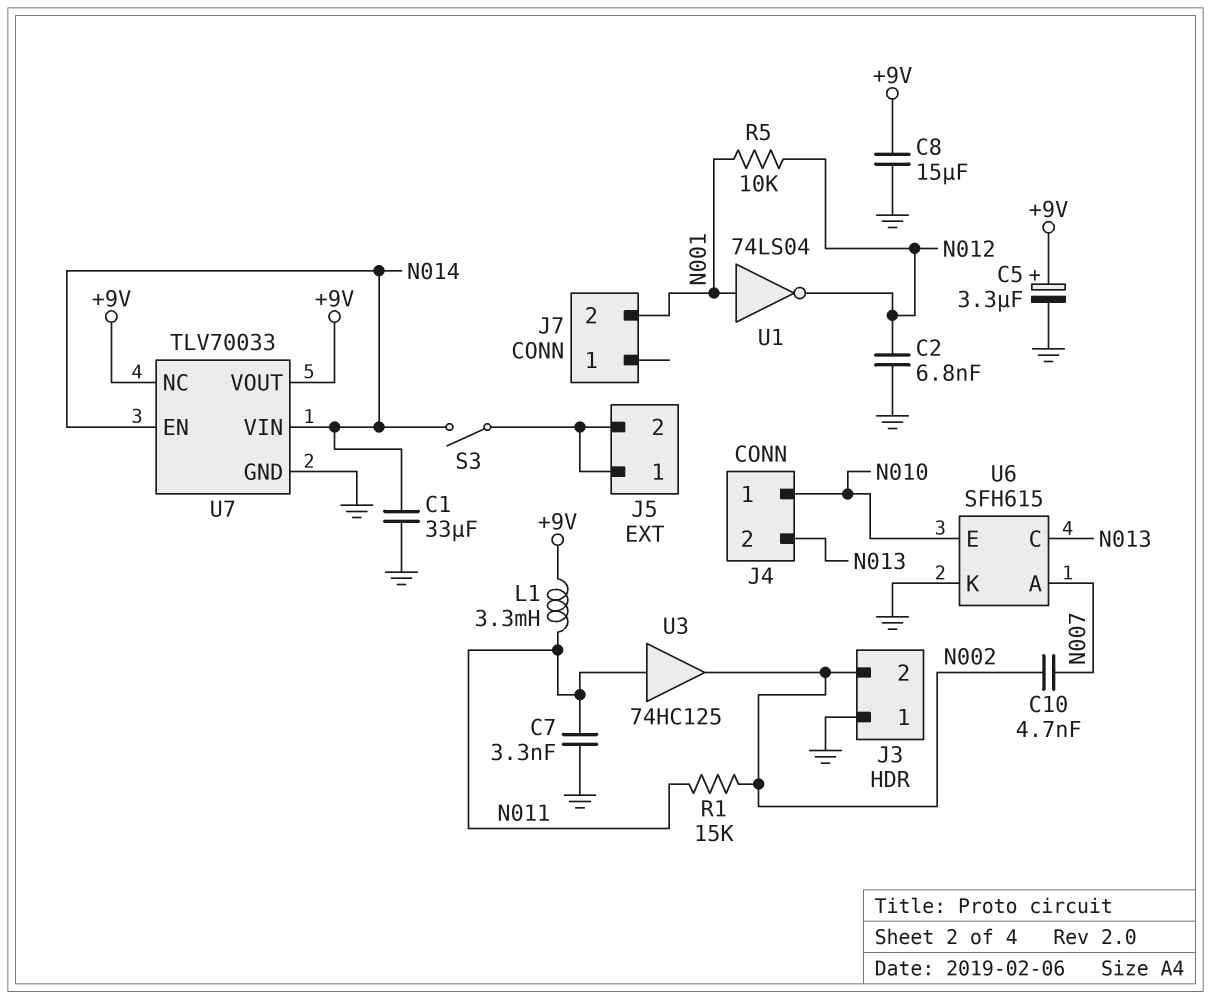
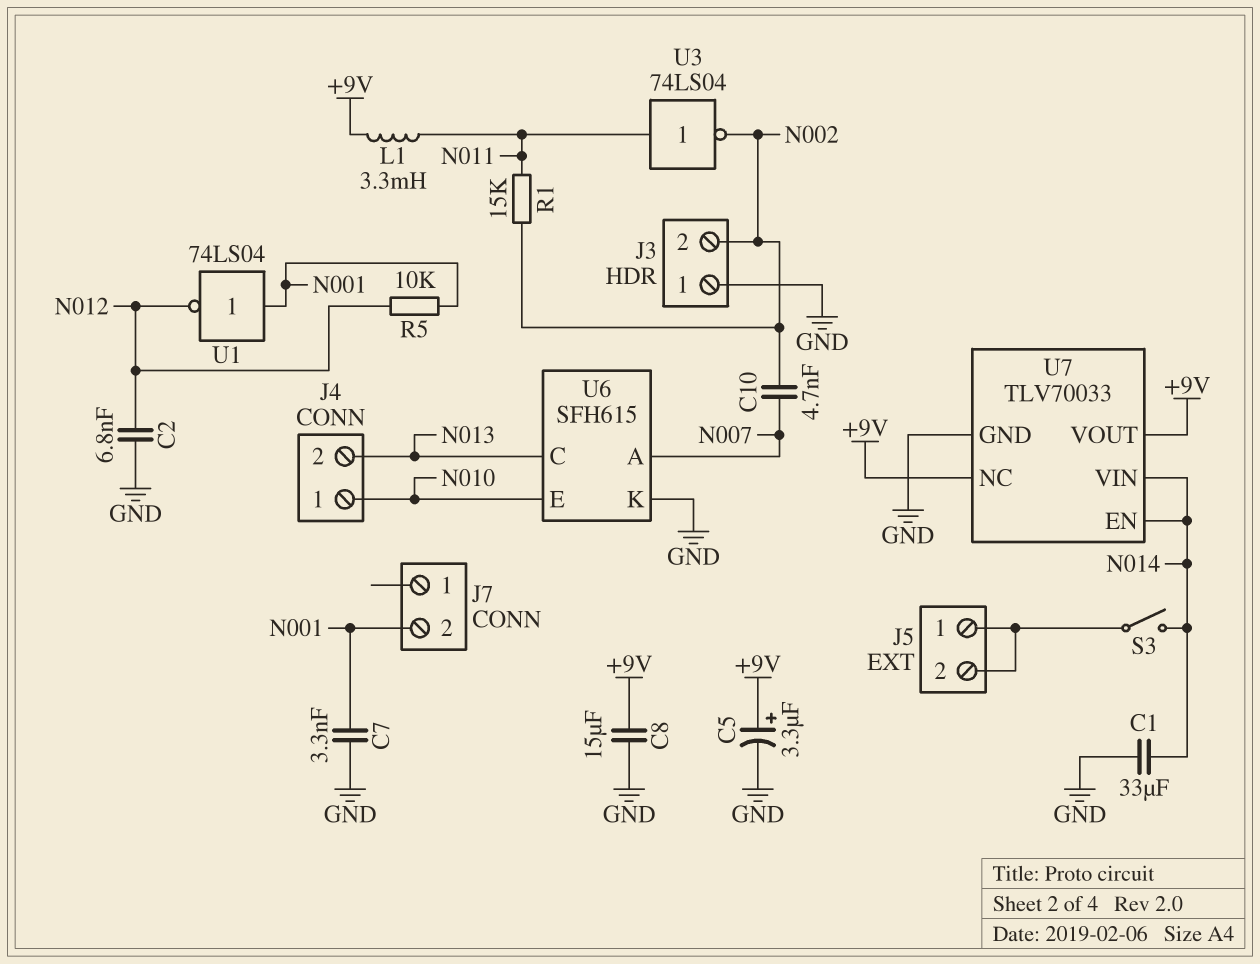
C7: 3.3nF (GND, N011) -> 3.3nF (GND, N001)
U3: buffer 74HC125 (in N011, out N002) -> NOT 74LS04 (in N011, out N002)

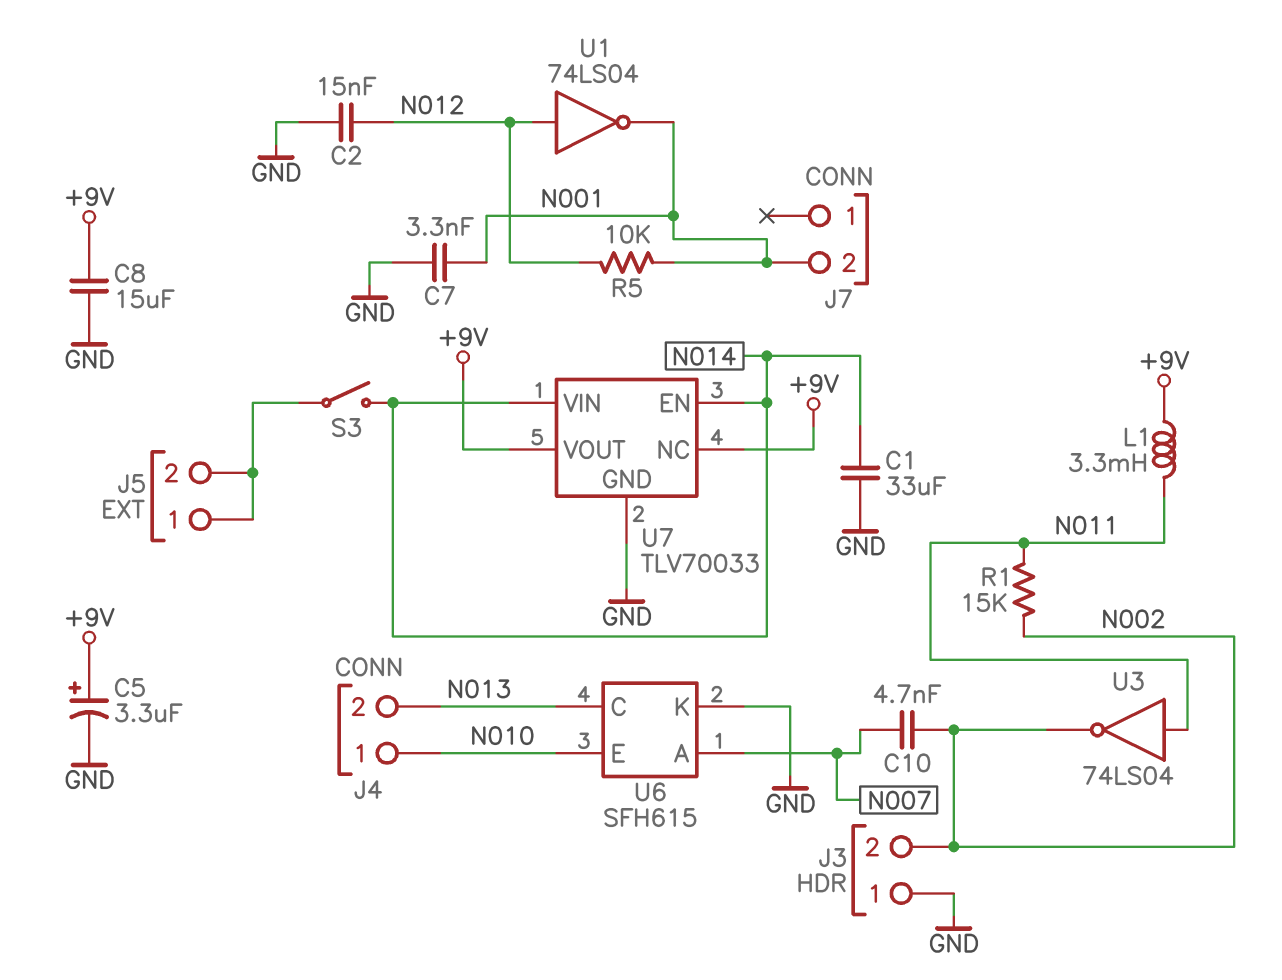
C2: 6.8nF (GND, N012) -> 15nF (GND, N012)
U1: NOT 74LS04 (in N001, out N012) -> NOT 74LS04 (in N012, out N001)

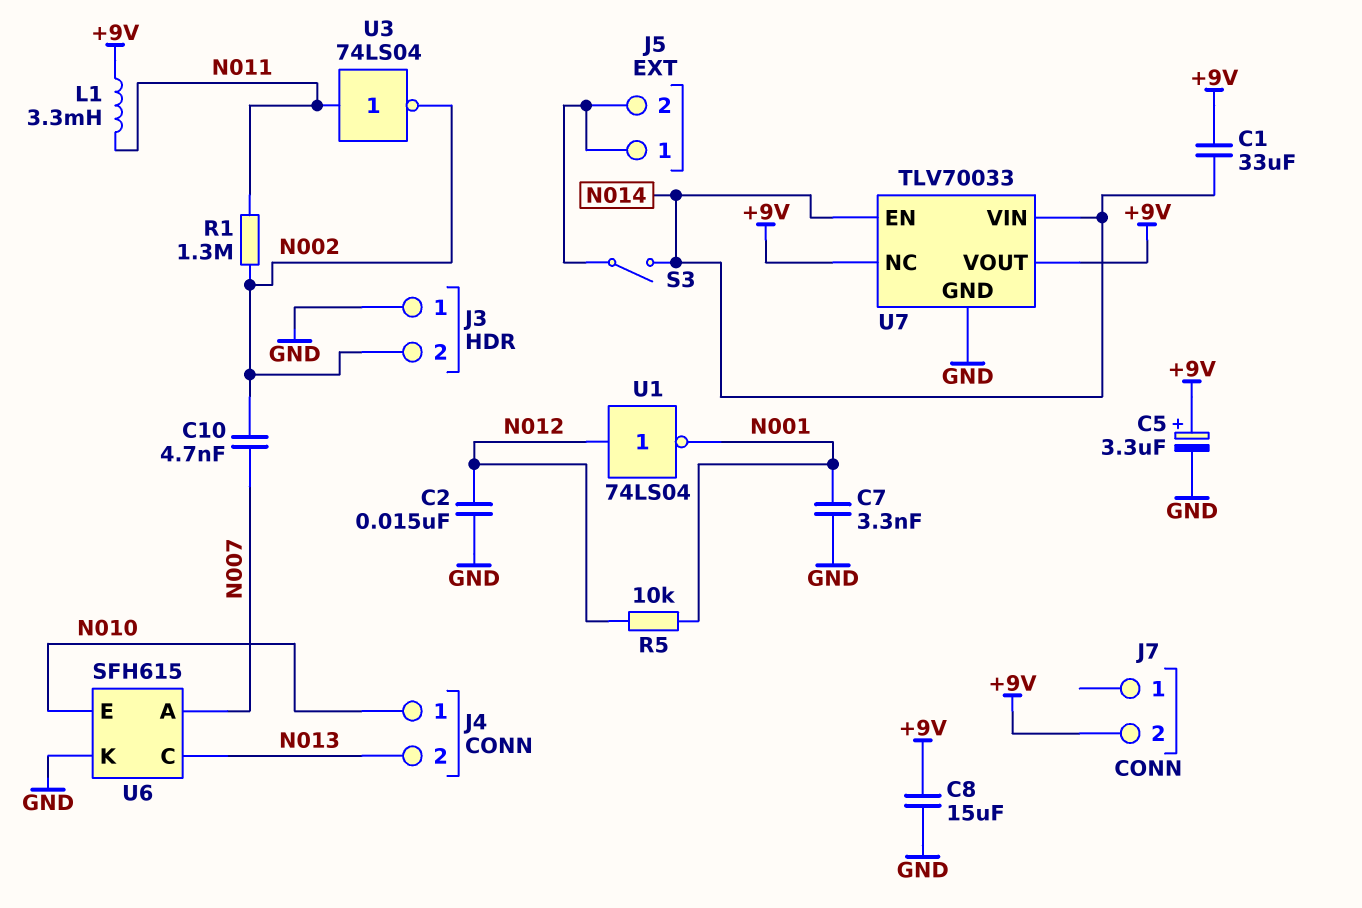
C1: 33uF (GND, N014) -> 33uF (+9V, N014)
J7 pin 2: N001 -> +9V
R1: 15k (N002, N011) -> 1.3M (N002, N011)

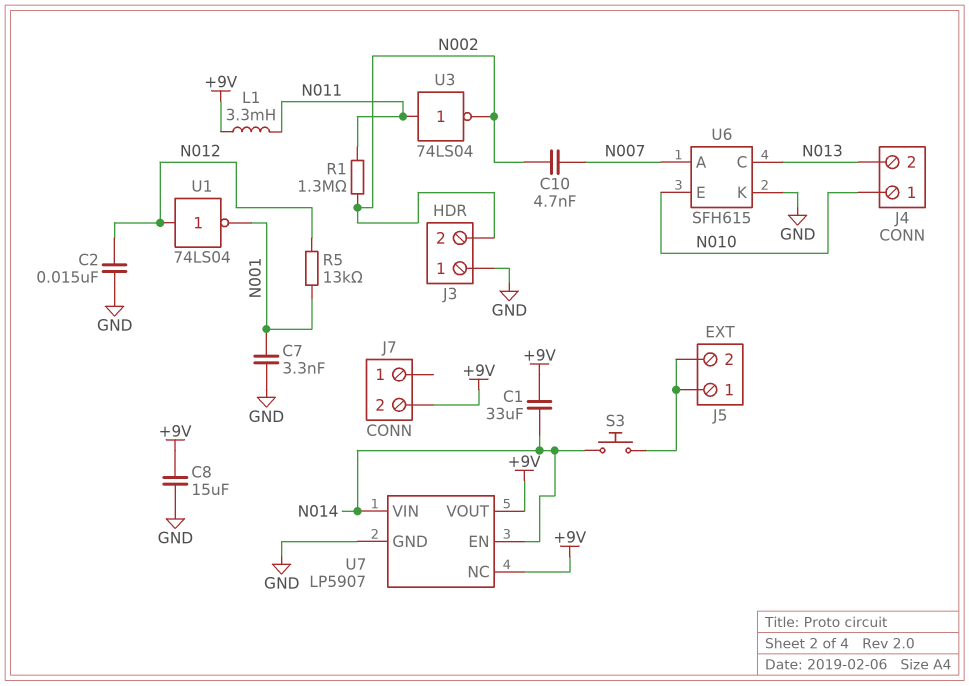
C5: 3.3uF (plus +9V, minus GND) -> none
R5: 10k (N001, N012) -> 13k (N001, N012)
S3: switch (J5/1, N014) -> button (J5/1, N014)
U7: TLV70033 -> LP5907

